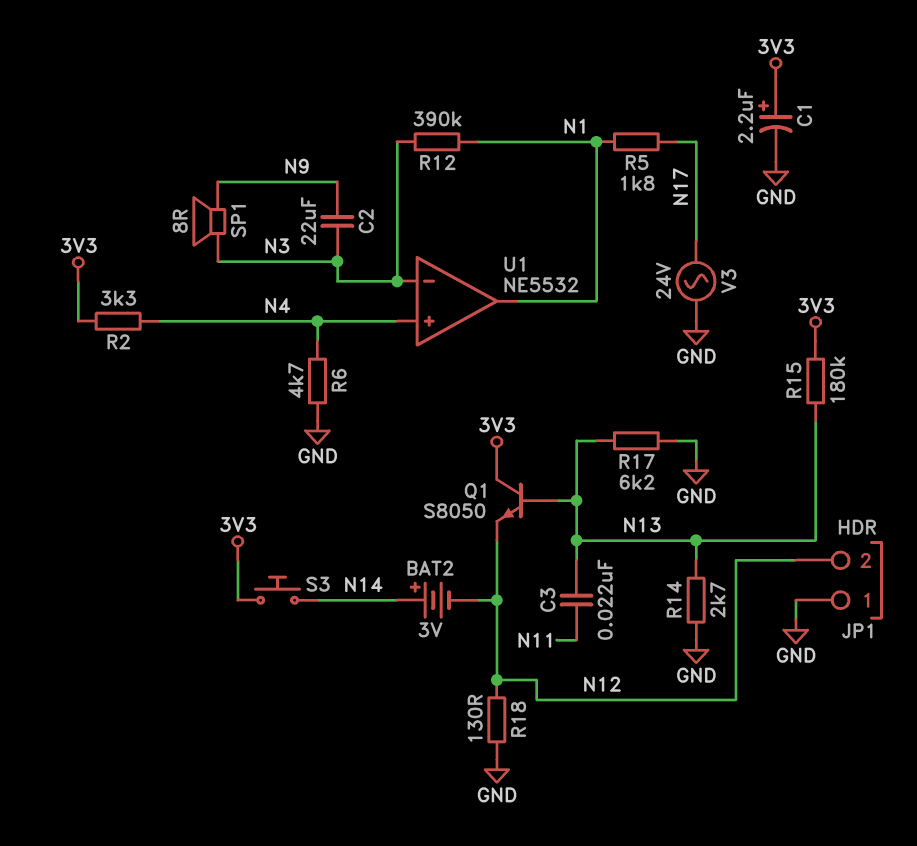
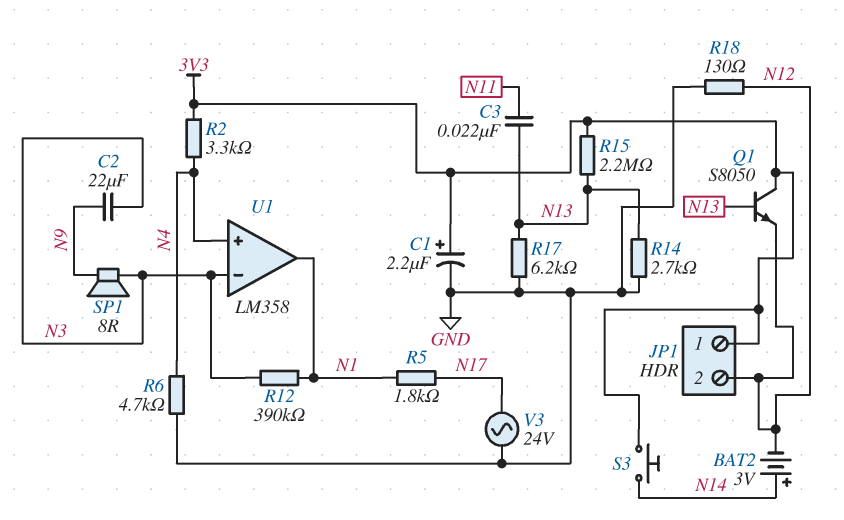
JP1 pin 1: GND -> 3V3
R15: 180k (3V3, N13) -> 2.2M (3V3, N13)
U1: NE5532 -> LM358

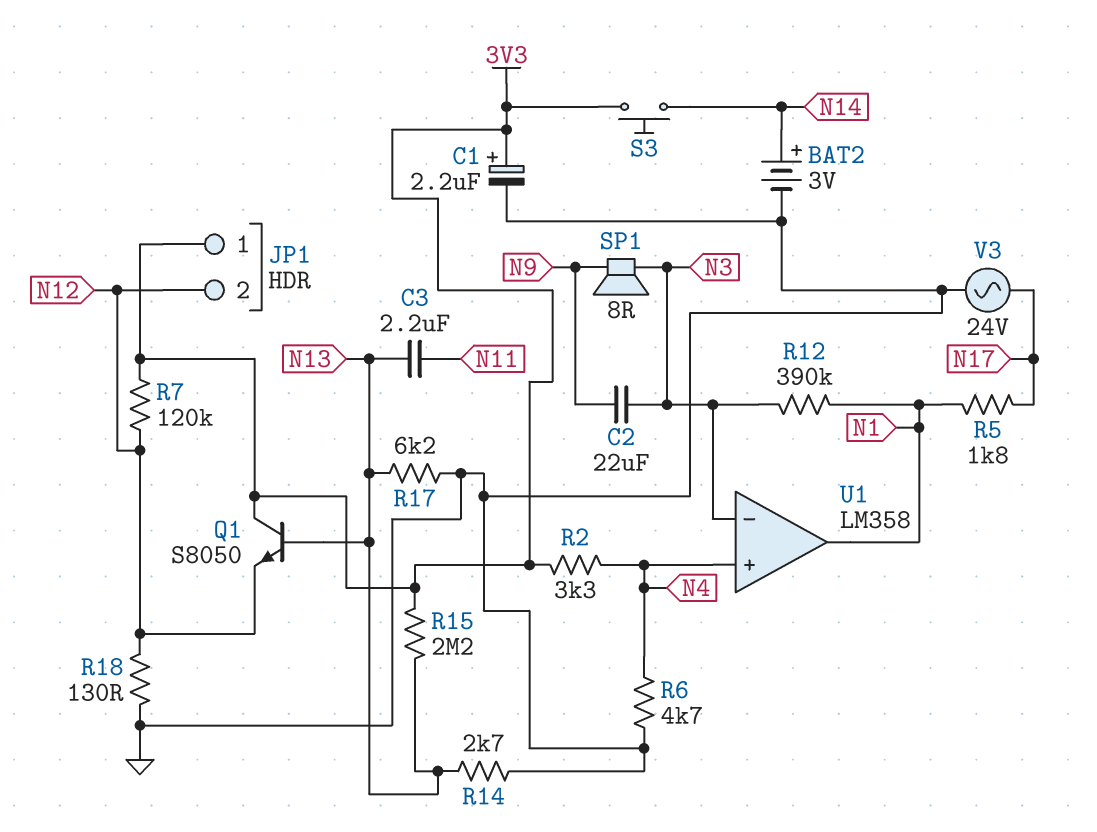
BAT2: 3V (plus N14, minus N12) -> 3V (plus N14, minus GND)
C3: 22nF (N11, N13) -> 2.2uF (N11, N13)
R7: none -> 120k (3V3, N12)

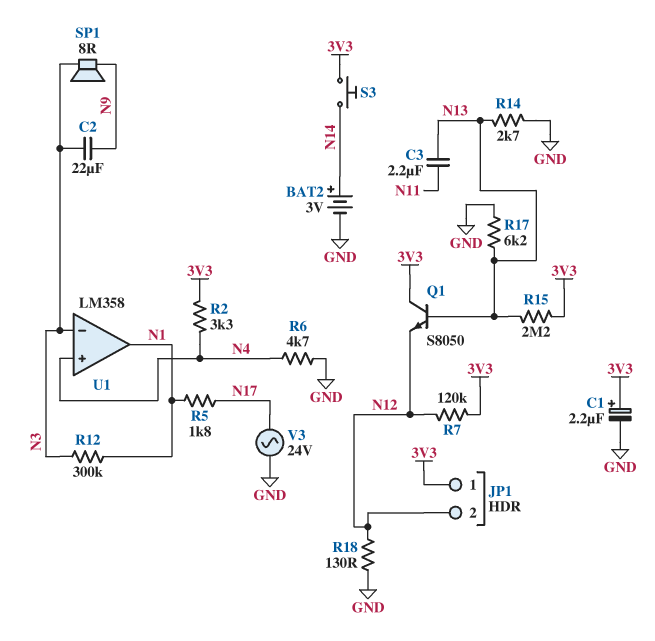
R12: 390k (N1, N3) -> 300k (N1, N3)

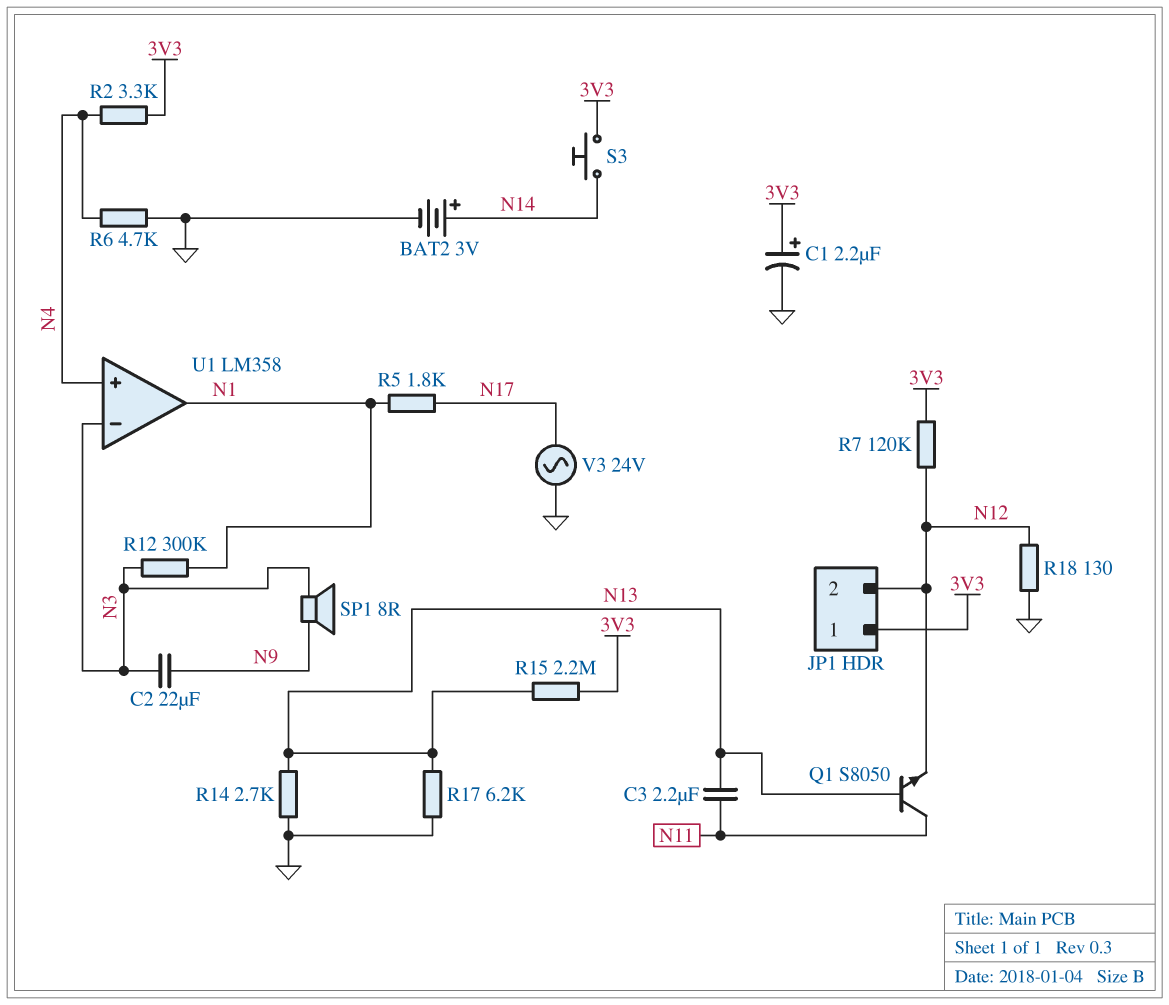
Q1: NPN S8050 (B N13, C 3V3, E N12) -> NPN S8050 (B N13, C N11, E N12)

